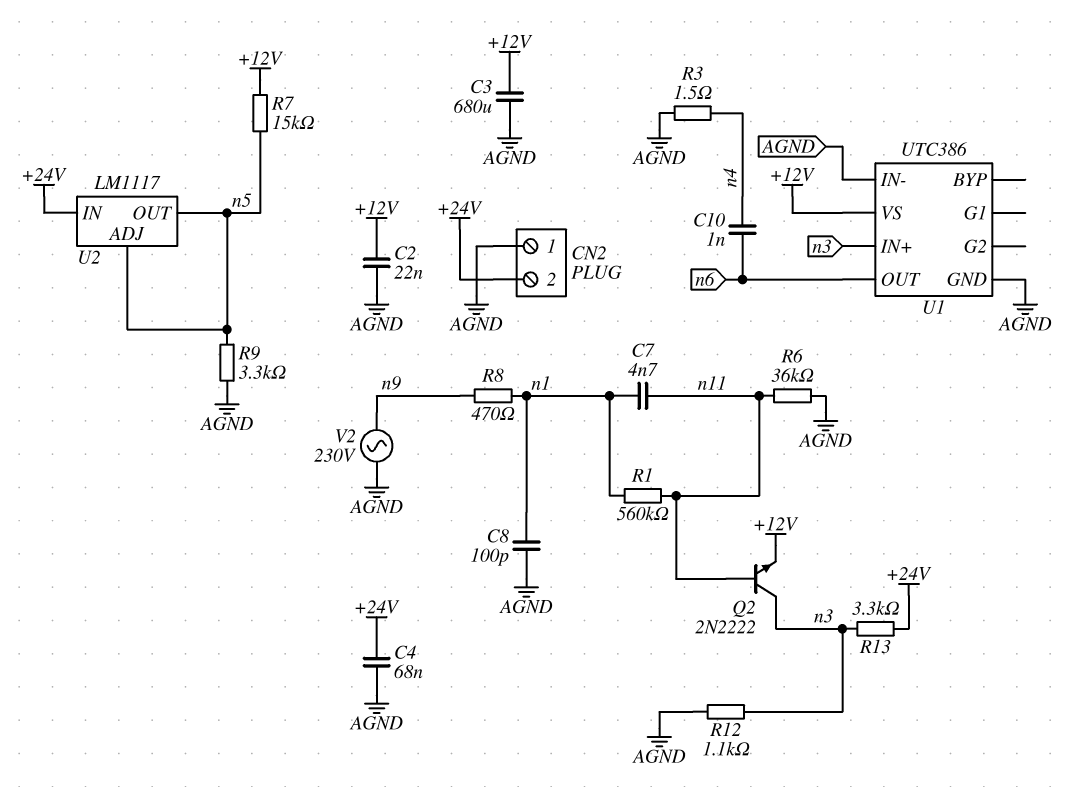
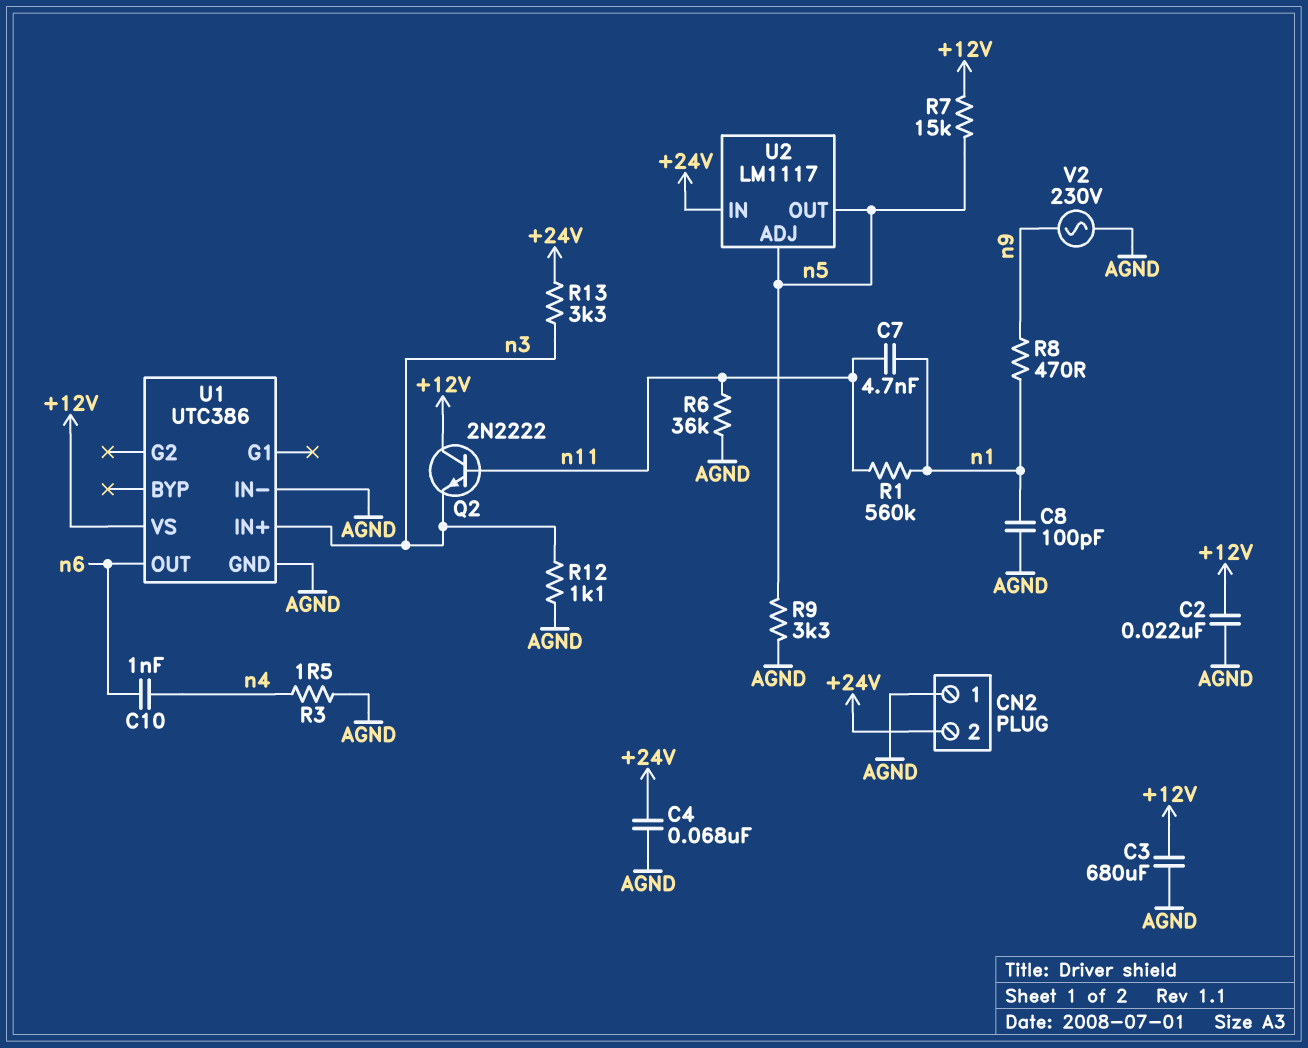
Q2: NPN 2N2222 (B n11, C n3, E +12V) -> NPN 2N2222 (B n11, C +12V, E n3)

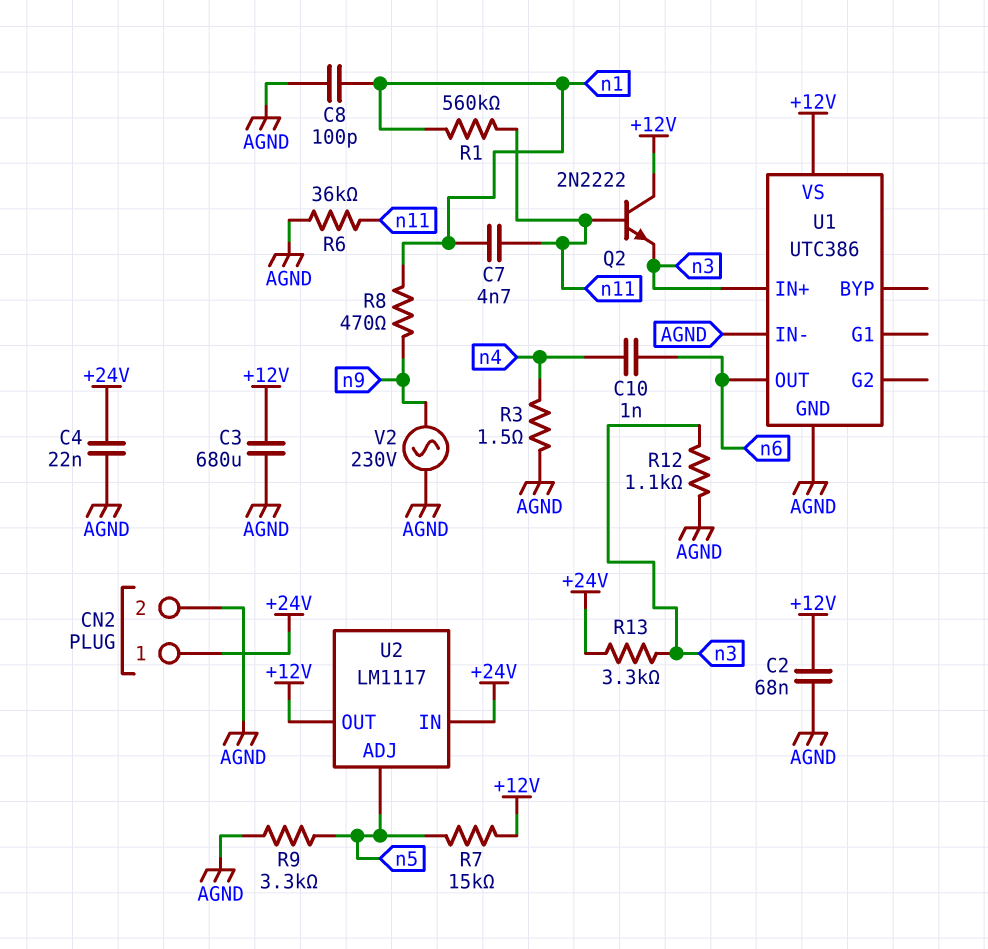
C2: 22nF (+12V, AGND) -> 68nF (+12V, AGND)
C4: 68nF (+24V, AGND) -> 22nF (+24V, AGND)
CN2 pin 1: AGND -> +24V
CN2 pin 2: +24V -> AGND
U2 pin OUT: n5 -> +12V

